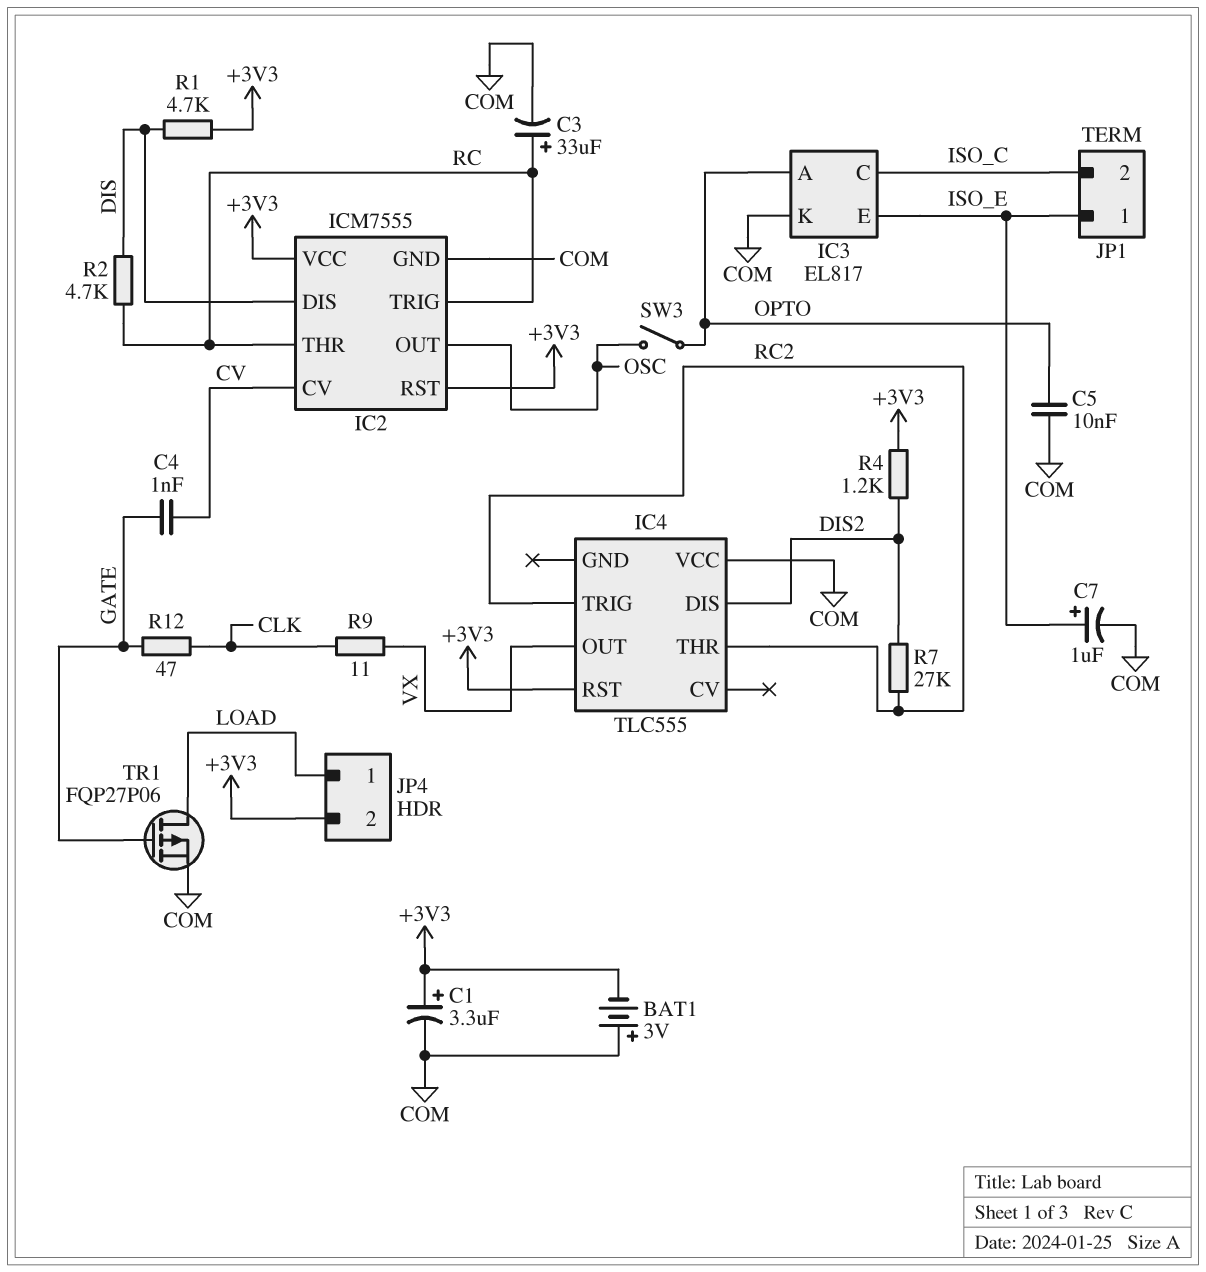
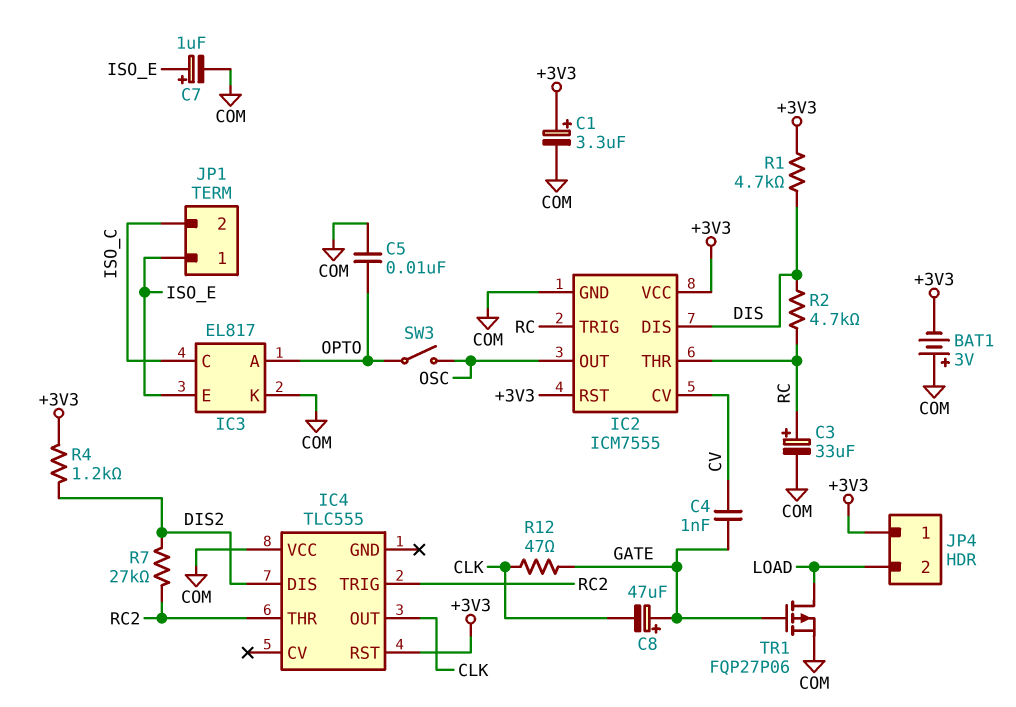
C8: none -> 47uF (plus GATE, minus CLK)
IC4 pin OUT: VX -> CLK
JP4 pin 1: LOAD -> +3V3
JP4 pin 2: +3V3 -> LOAD
R9: 11 (CLK, VX) -> none

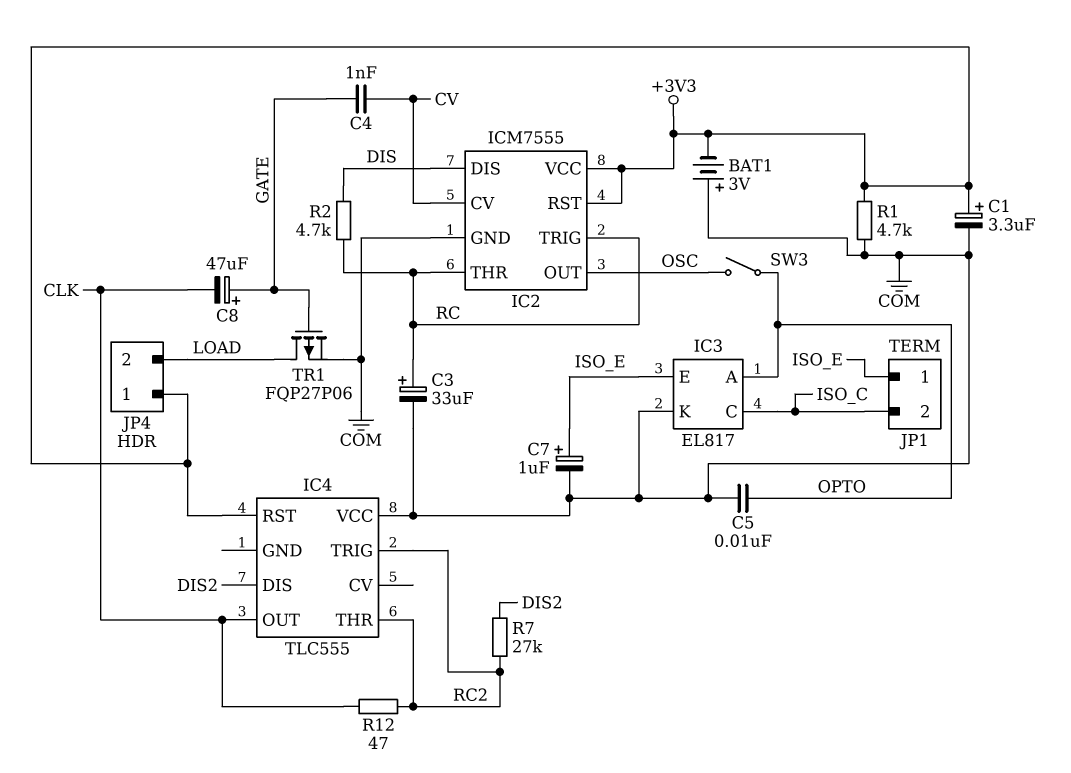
R1: 4.7k (+3V3, DIS) -> 4.7k (+3V3, COM)
R4: 1.2k (+3V3, DIS2) -> none
R12: 47 (CLK, GATE) -> 47 (CLK, RC2)

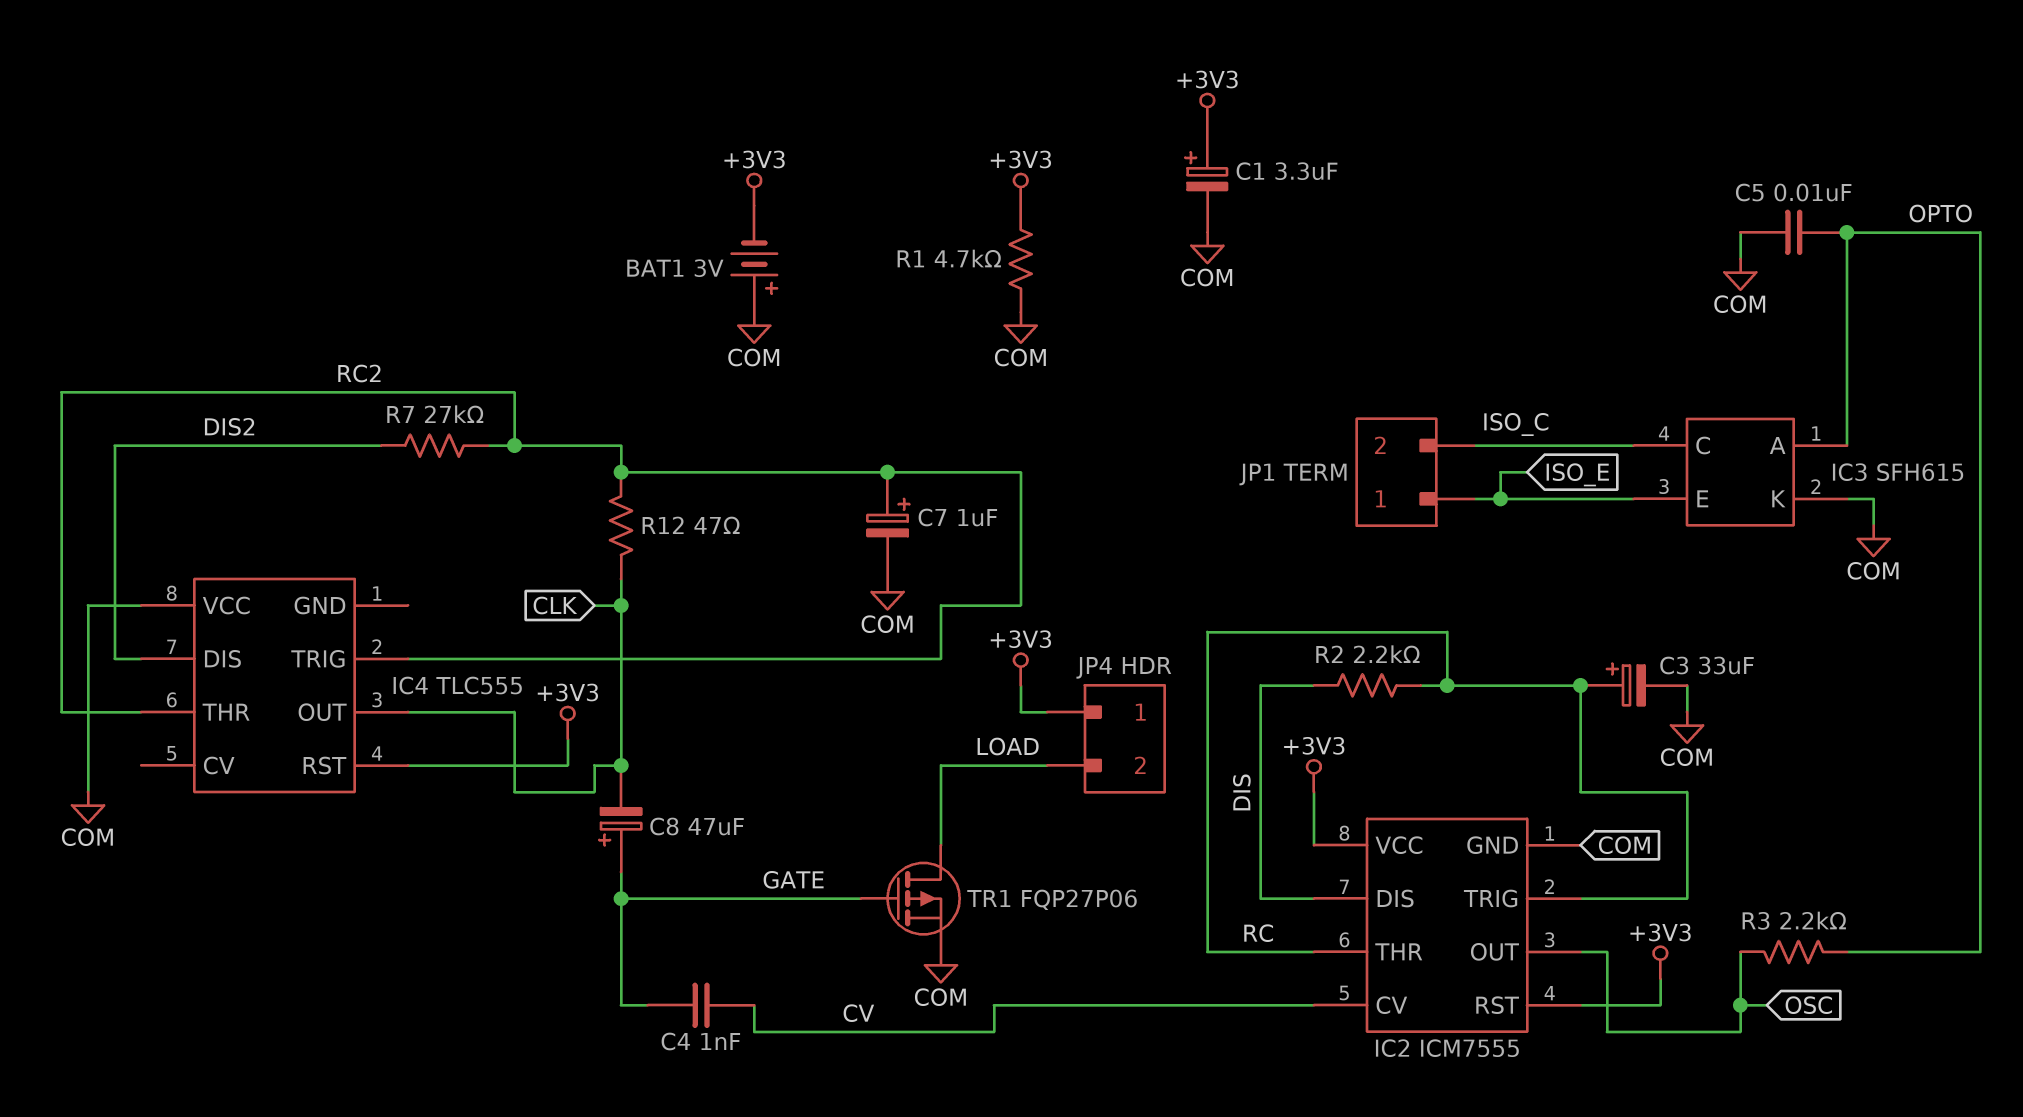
C7: 1uF (plus ISO_E, minus COM) -> 1uF (plus RC2, minus COM)
IC3: EL817 -> SFH615
R2: 4.7k (DIS, RC) -> 2.2k (DIS, RC)
R3: none -> 2.2k (OPTO, OSC)
SW3: switch (OPTO, OSC) -> none

